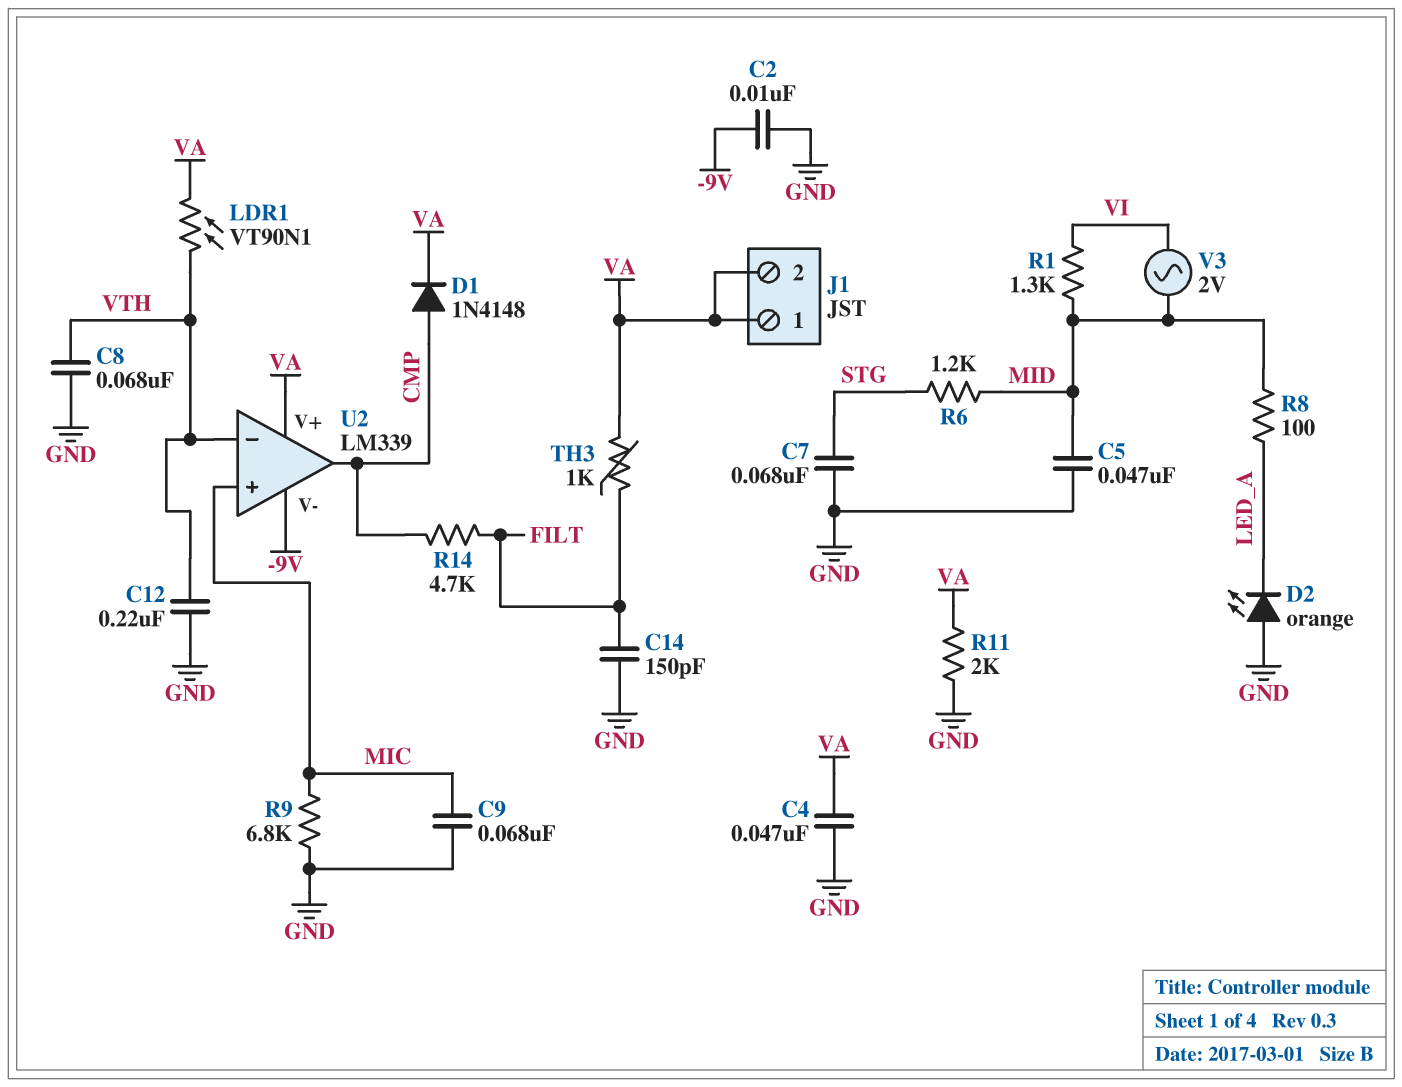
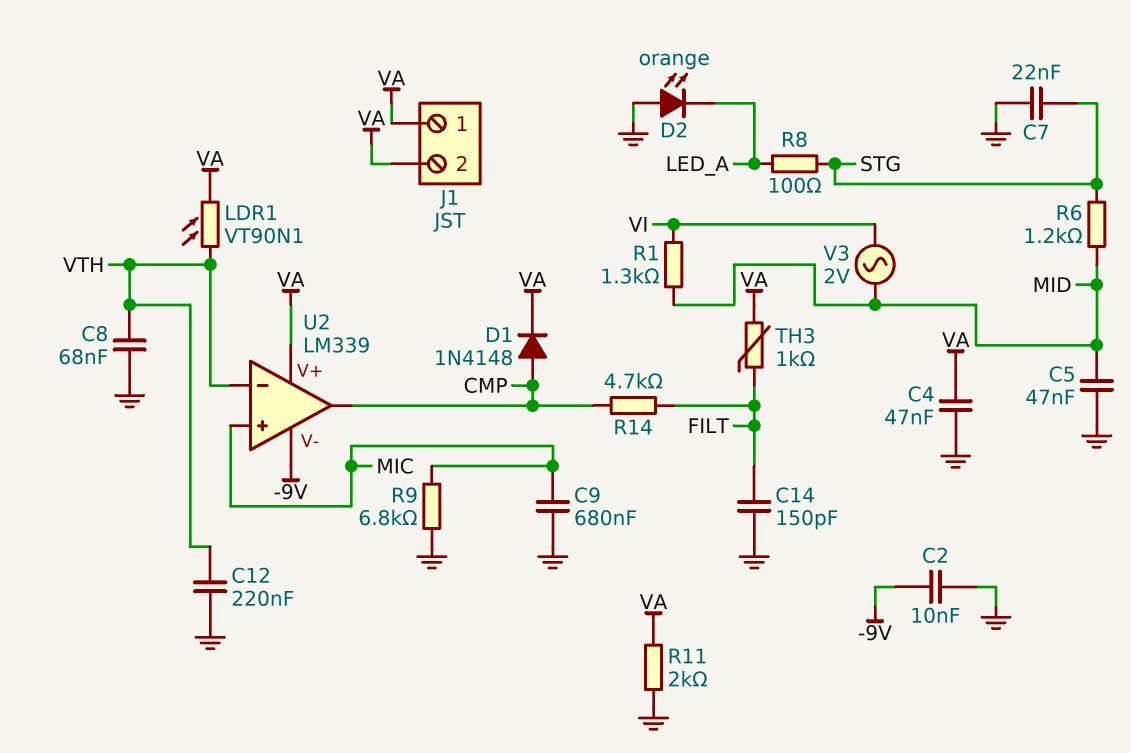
C7: 68nF (GND, STG) -> 22nF (GND, STG)
C9: 68nF (GND, MIC) -> 680nF (GND, MIC)
R8: 100 (LED_A, MID) -> 100 (LED_A, STG)

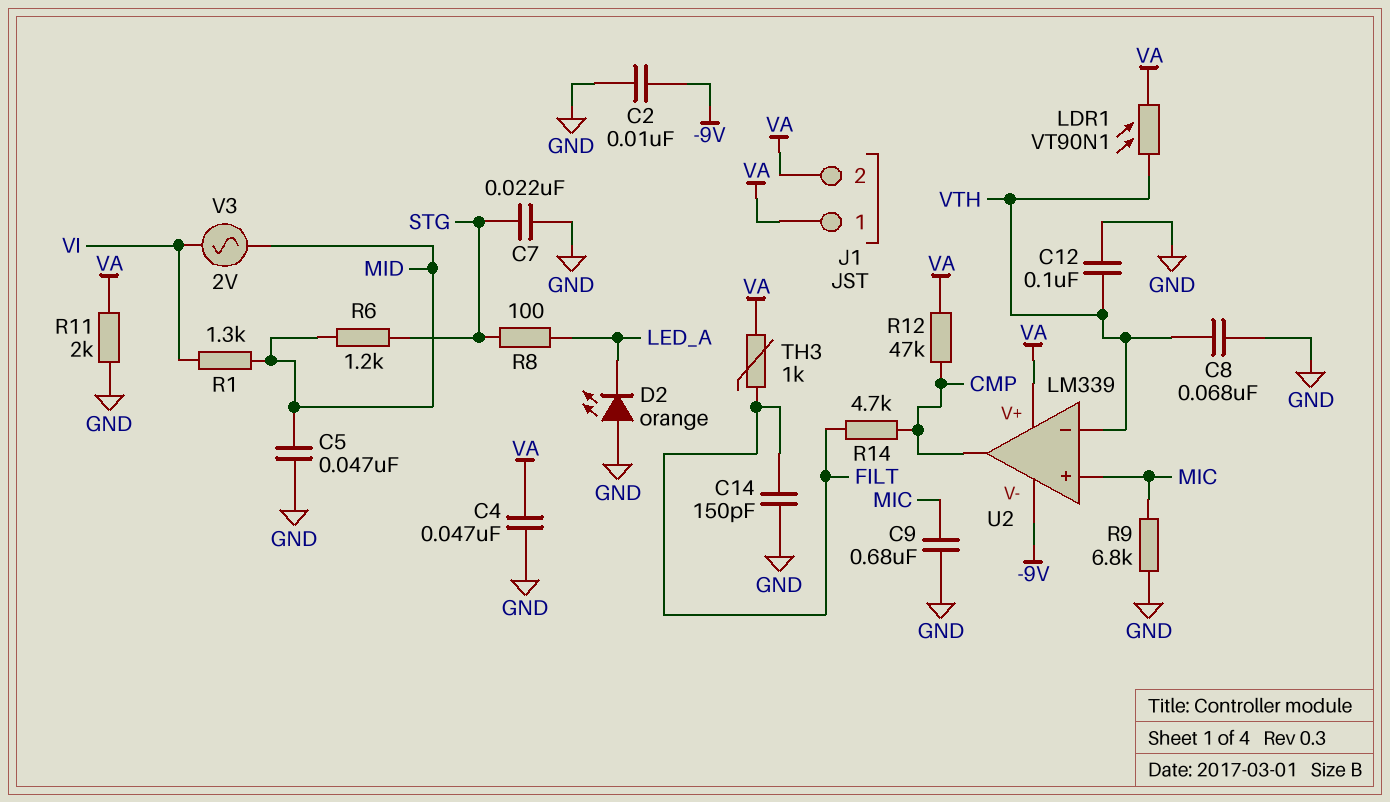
C12: 220nF (GND, VTH) -> 100nF (GND, VTH)
D1: diode 1N4148 (A CMP, K VA) -> none
R12: none -> 47k (CMP, VA)

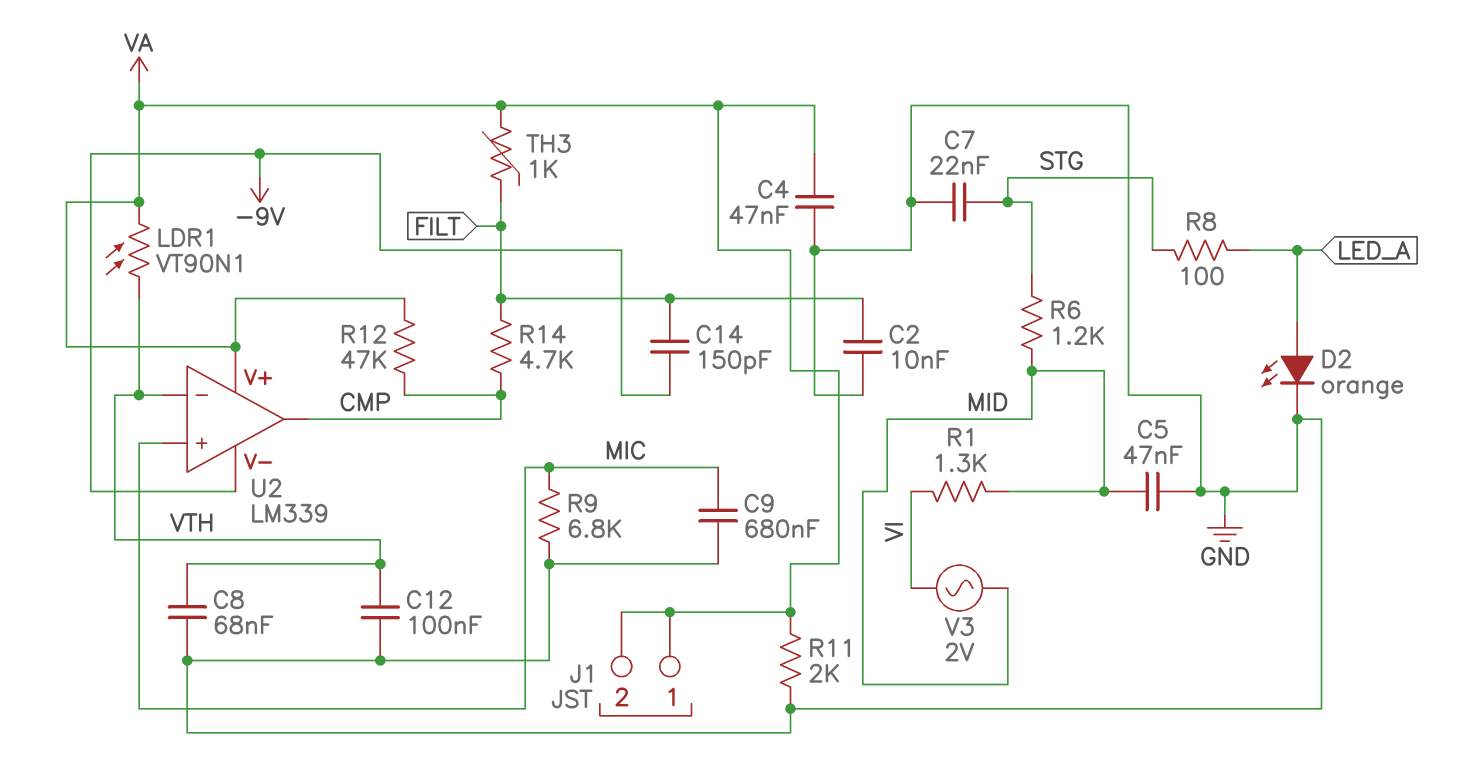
C2: 10nF (-9V, GND) -> 10nF (FILT, GND)
C14: 150pF (FILT, GND) -> 150pF (-9V, FILT)
D2: LED orange (A GND, K LED_A) -> LED orange (A LED_A, K GND)

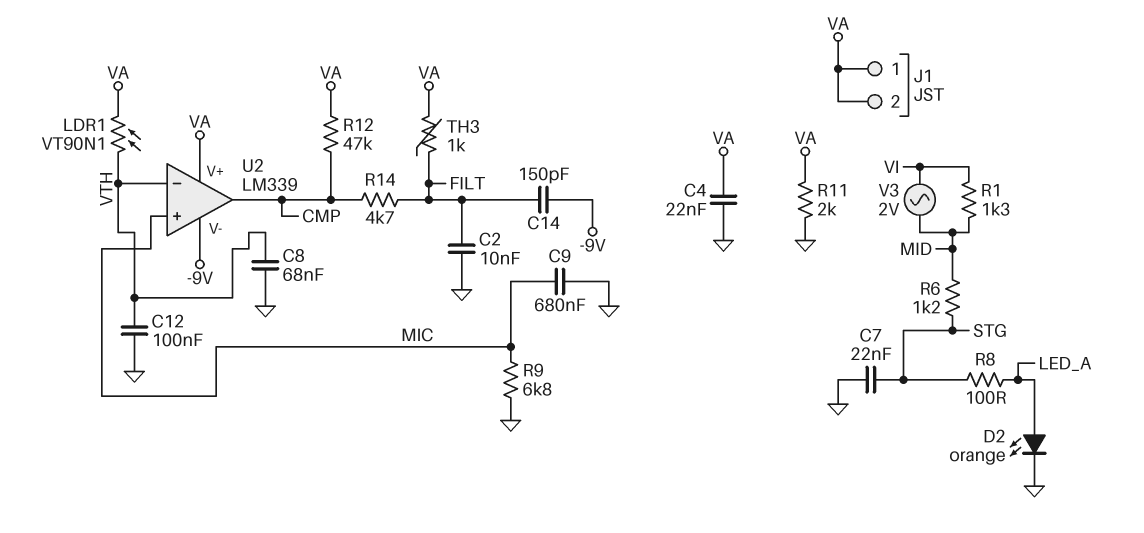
C4: 47nF (GND, VA) -> 22nF (GND, VA)
C5: 47nF (GND, MID) -> none

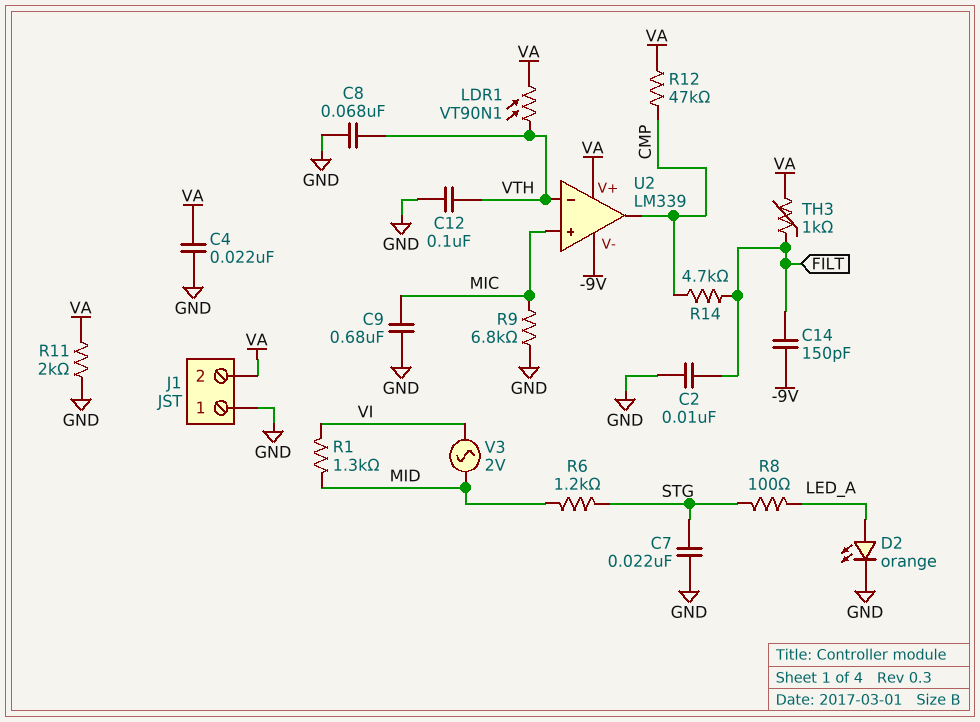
J1 pin 1: VA -> GND

